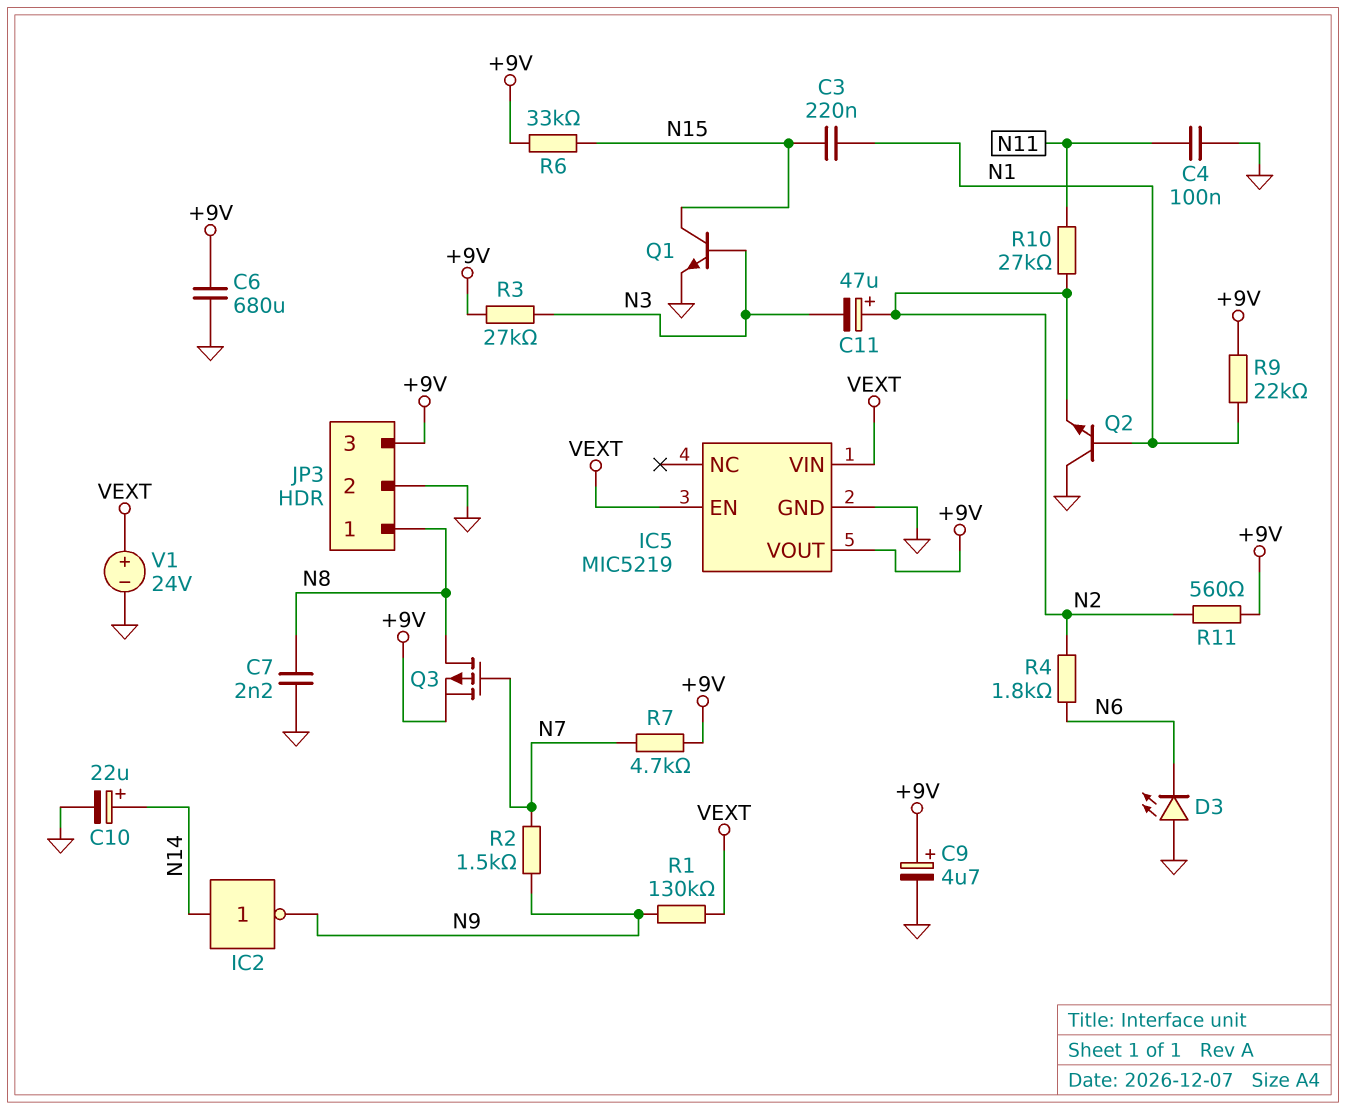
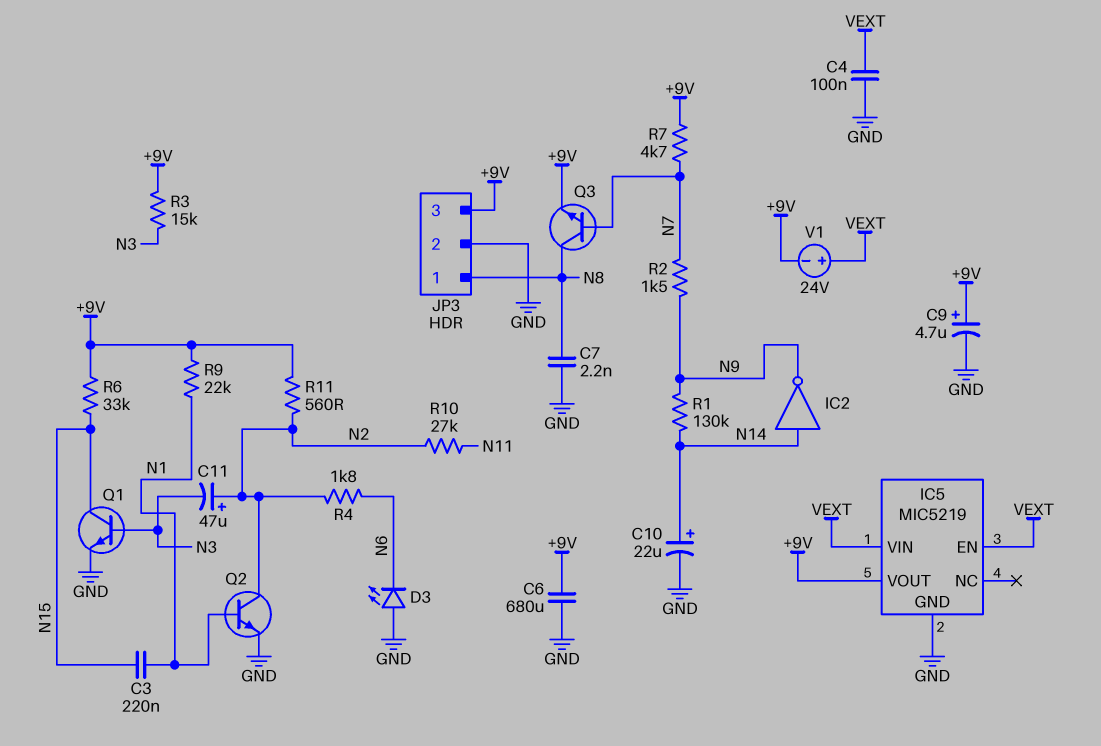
C4: 100nF (GND, N11) -> 100nF (GND, VEXT)
Q2: NPN (B N1, C GND, E N2) -> NPN (B N1, C N2, E GND)
Q3: PMOS (G N7, D N8, S +9V) -> NPN (B N7, C N8, E +9V)
R1: 130k (N9, VEXT) -> 130k (N9, N14)
R3: 27k (+9V, N3) -> 15k (+9V, N3)
V1: 24V (plus VEXT, minus GND) -> 24V (plus VEXT, minus +9V)

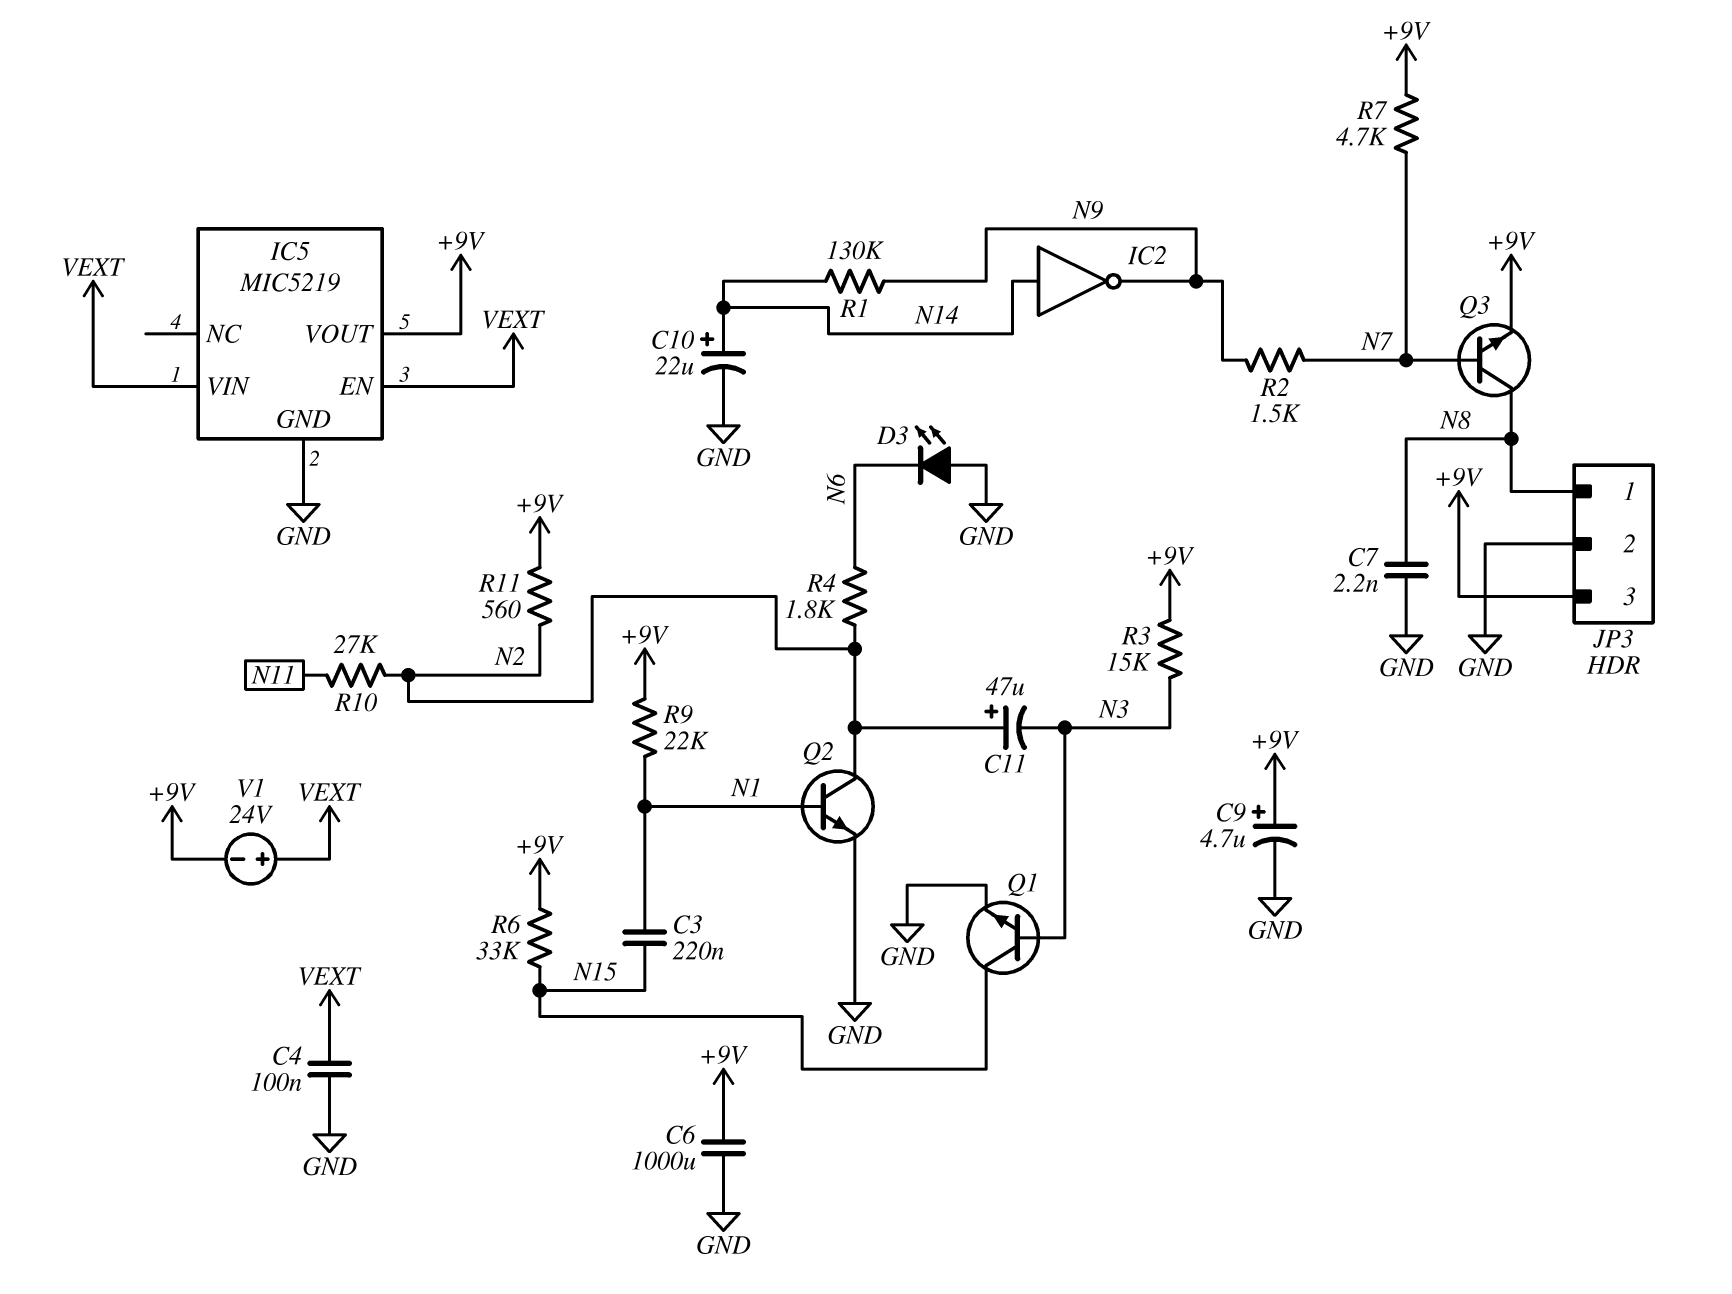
C6: 680uF (+9V, GND) -> 1000uF (+9V, GND)

